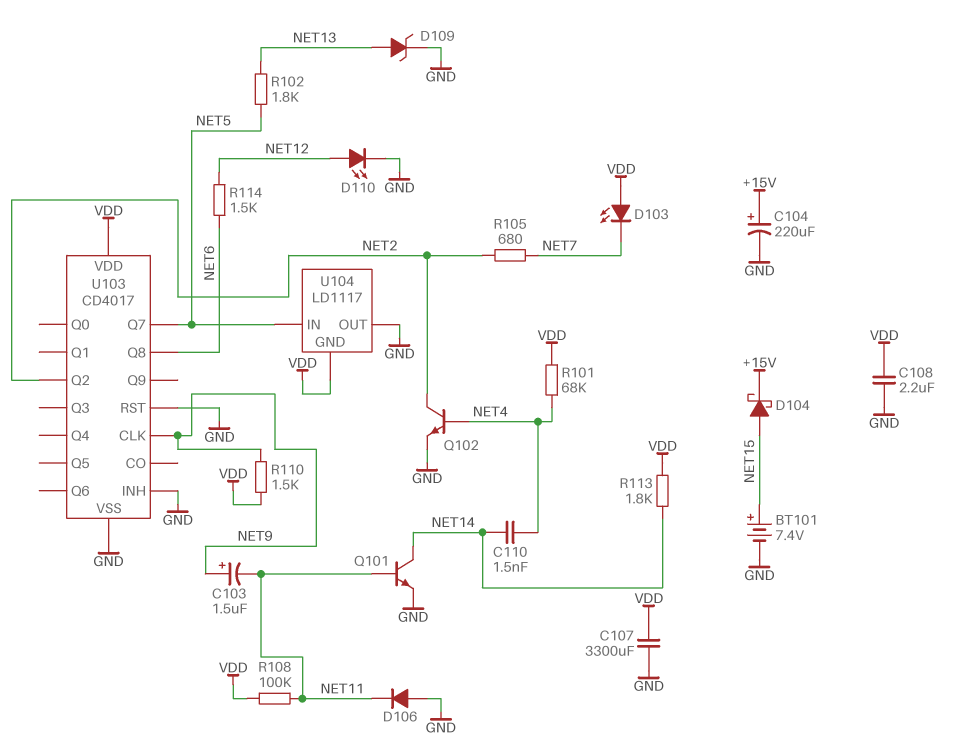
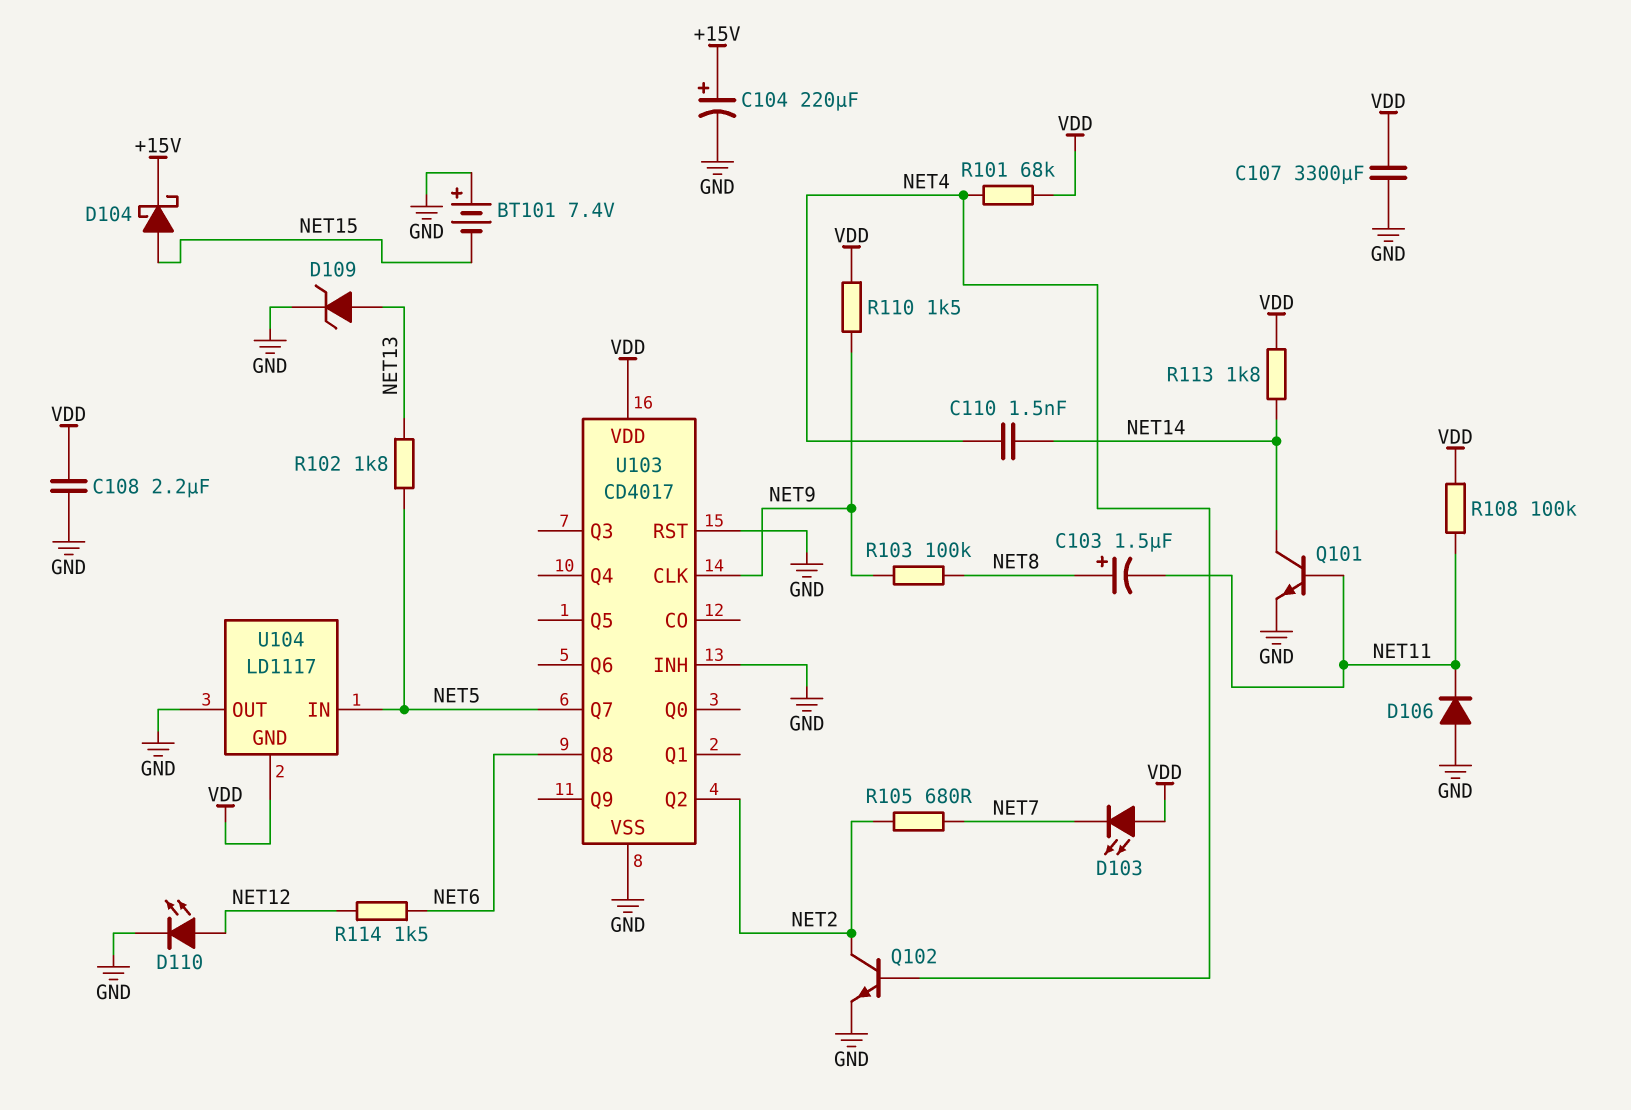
BT101: 7.4V (plus NET15, minus GND) -> 7.4V (plus GND, minus NET15)
C103: 1.5uF (plus NET9, minus NET11) -> 1.5uF (plus NET8, minus NET11)
R103: none -> 100k (NET8, NET9)

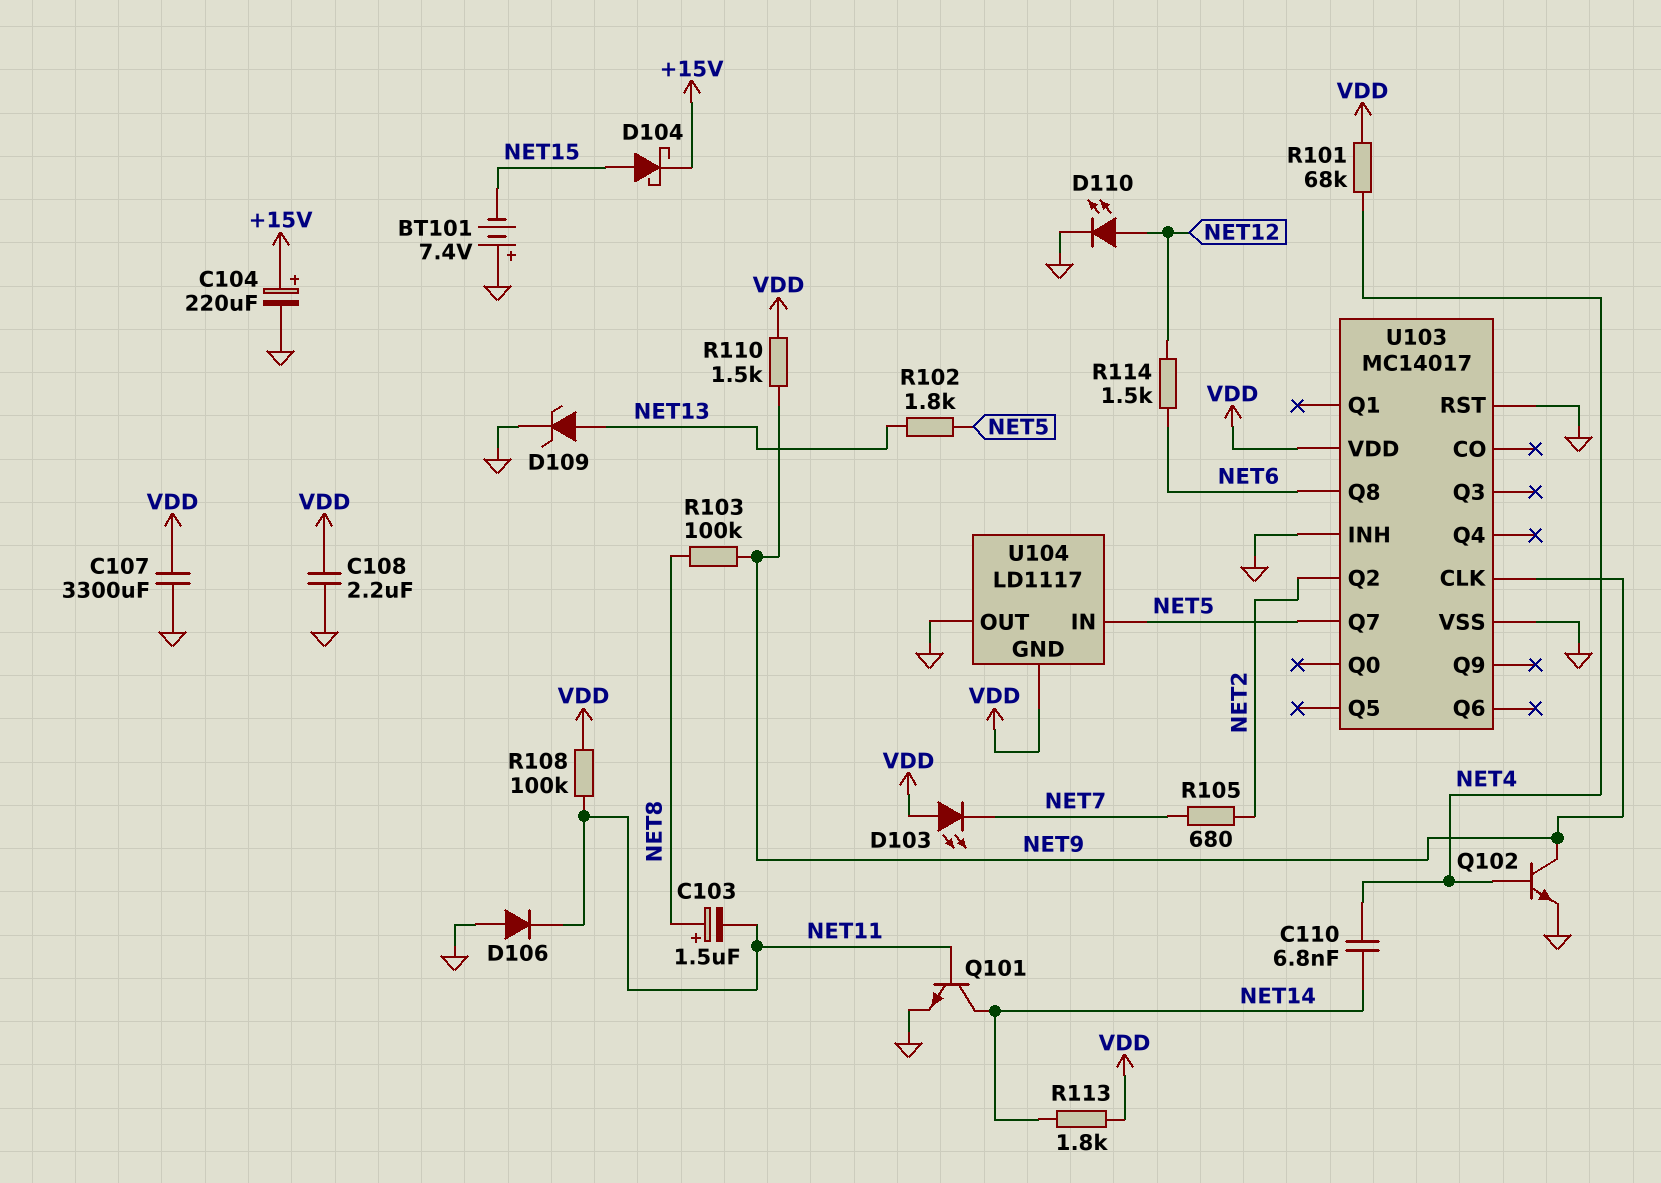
C110: 1.5nF (NET4, NET14) -> 6.8nF (NET4, NET14)
Q102: NPN (B NET4, C NET2, E GND) -> NPN (B NET4, C NET9, E GND)
U103: CD4017 -> MC14017

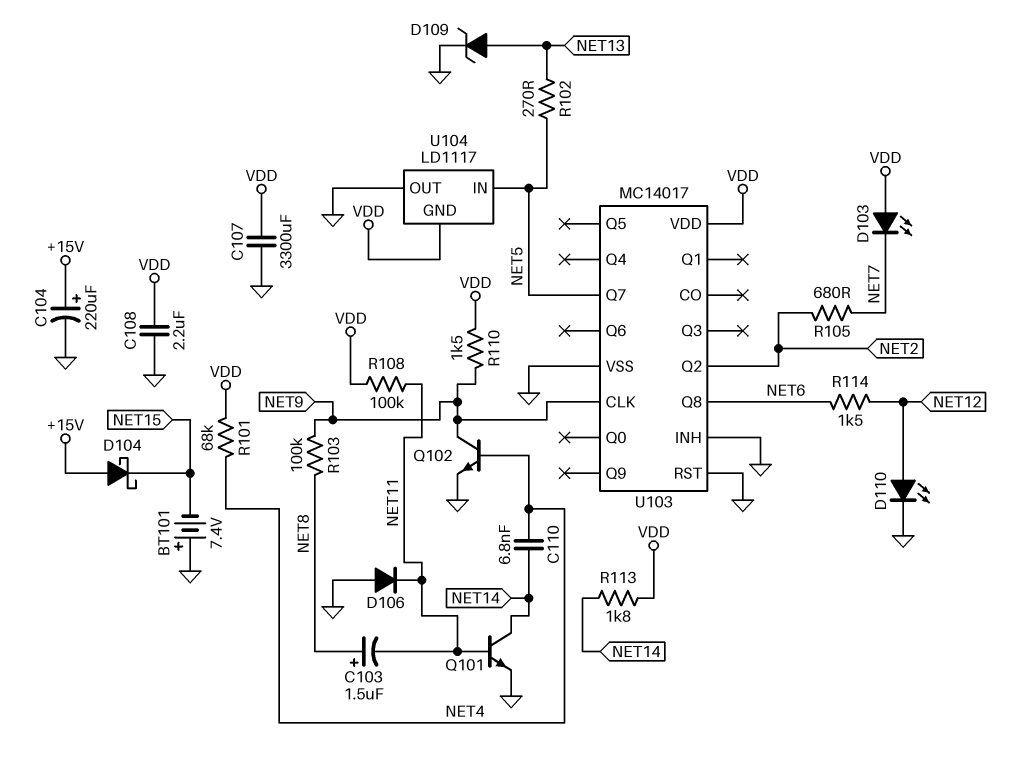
D104: schottky (A NET15, K +15V) -> schottky (A +15V, K NET15)
R102: 1.8k (NET5, NET13) -> 270 (NET5, NET13)

